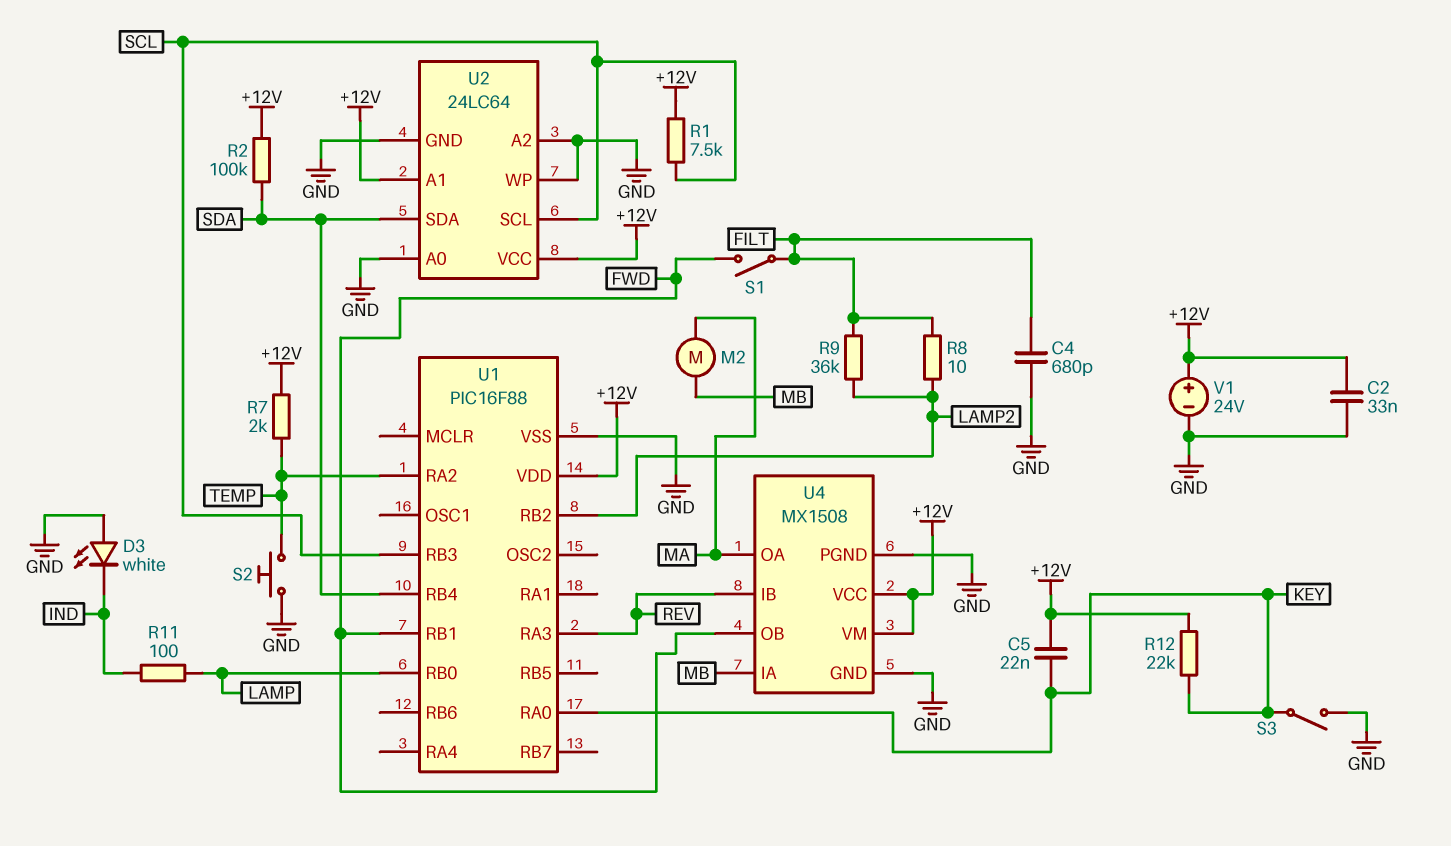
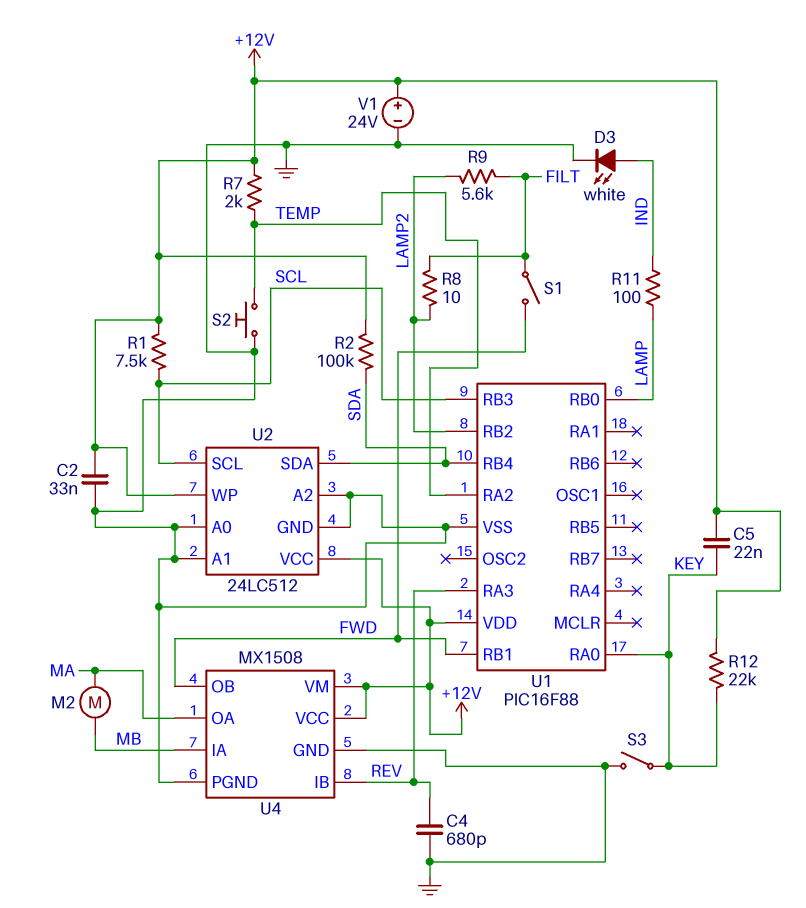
C4: 680pF (FILT, GND) -> 680pF (GND, REV)
D3: LED white (A GND, K IND) -> LED white (A IND, K GND)
R9: 36k (FILT, LAMP2) -> 5.6k (FILT, LAMP2)
U2: 24LC64 -> 24LC512
U2 pin A1: +12V -> GND
U2 pin WP: GND -> +12V

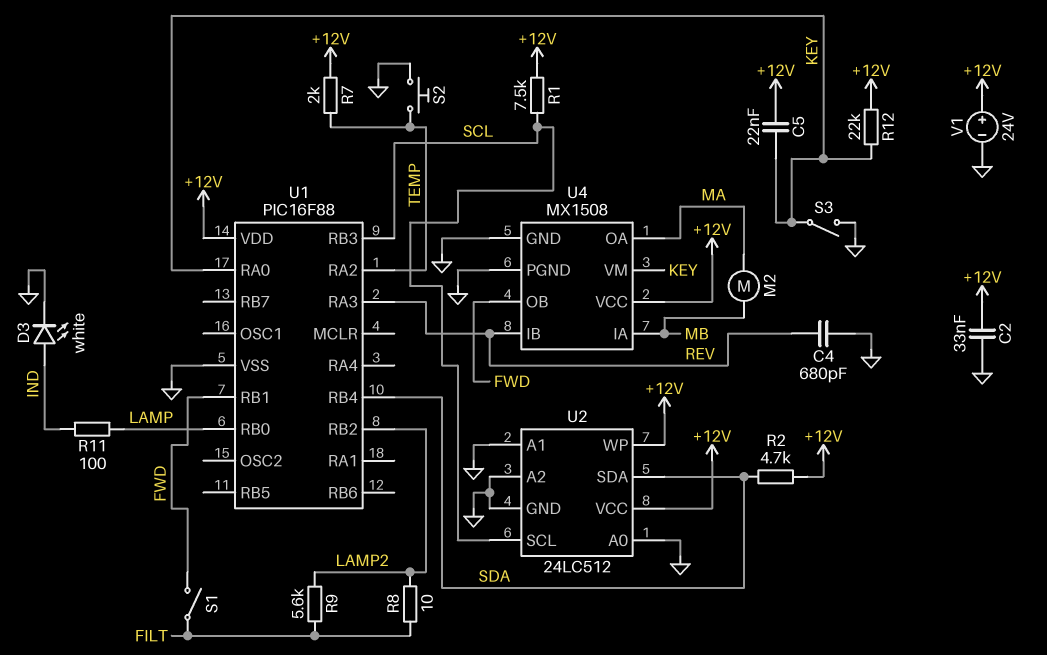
R2: 100k (+12V, SDA) -> 4.7k (+12V, SDA)
U4 pin VM: +12V -> KEY

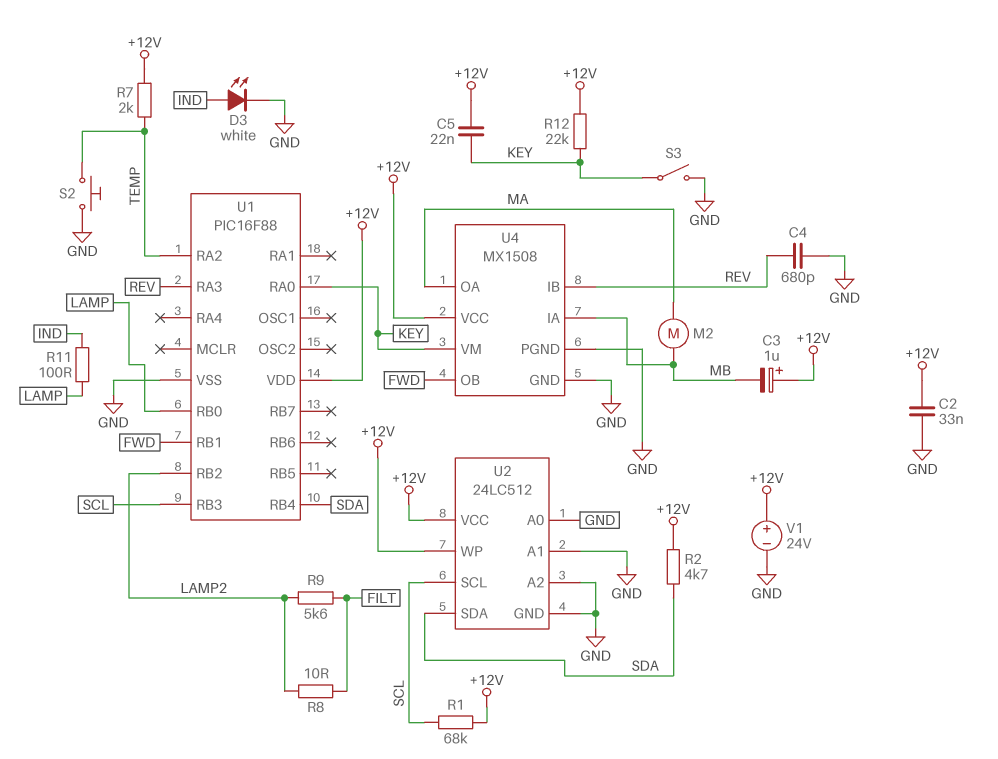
C3: none -> 1uF (plus +12V, minus MB)
R1: 7.5k (+12V, SCL) -> 68k (+12V, SCL)
S1: switch (FILT, FWD) -> none

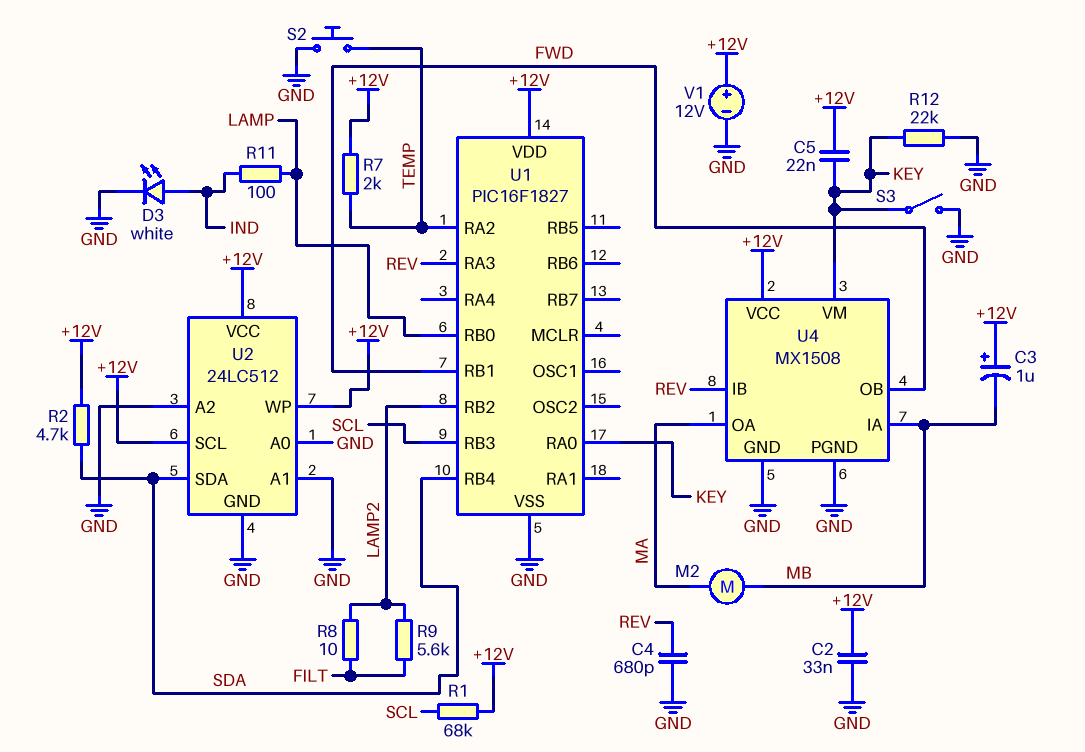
R12: 22k (+12V, KEY) -> 22k (GND, KEY)
U1: PIC16F88 -> PIC16F1827
U2 pin SCL: SCL -> +12V
V1: 24V (plus +12V, minus GND) -> 12V (plus +12V, minus GND)

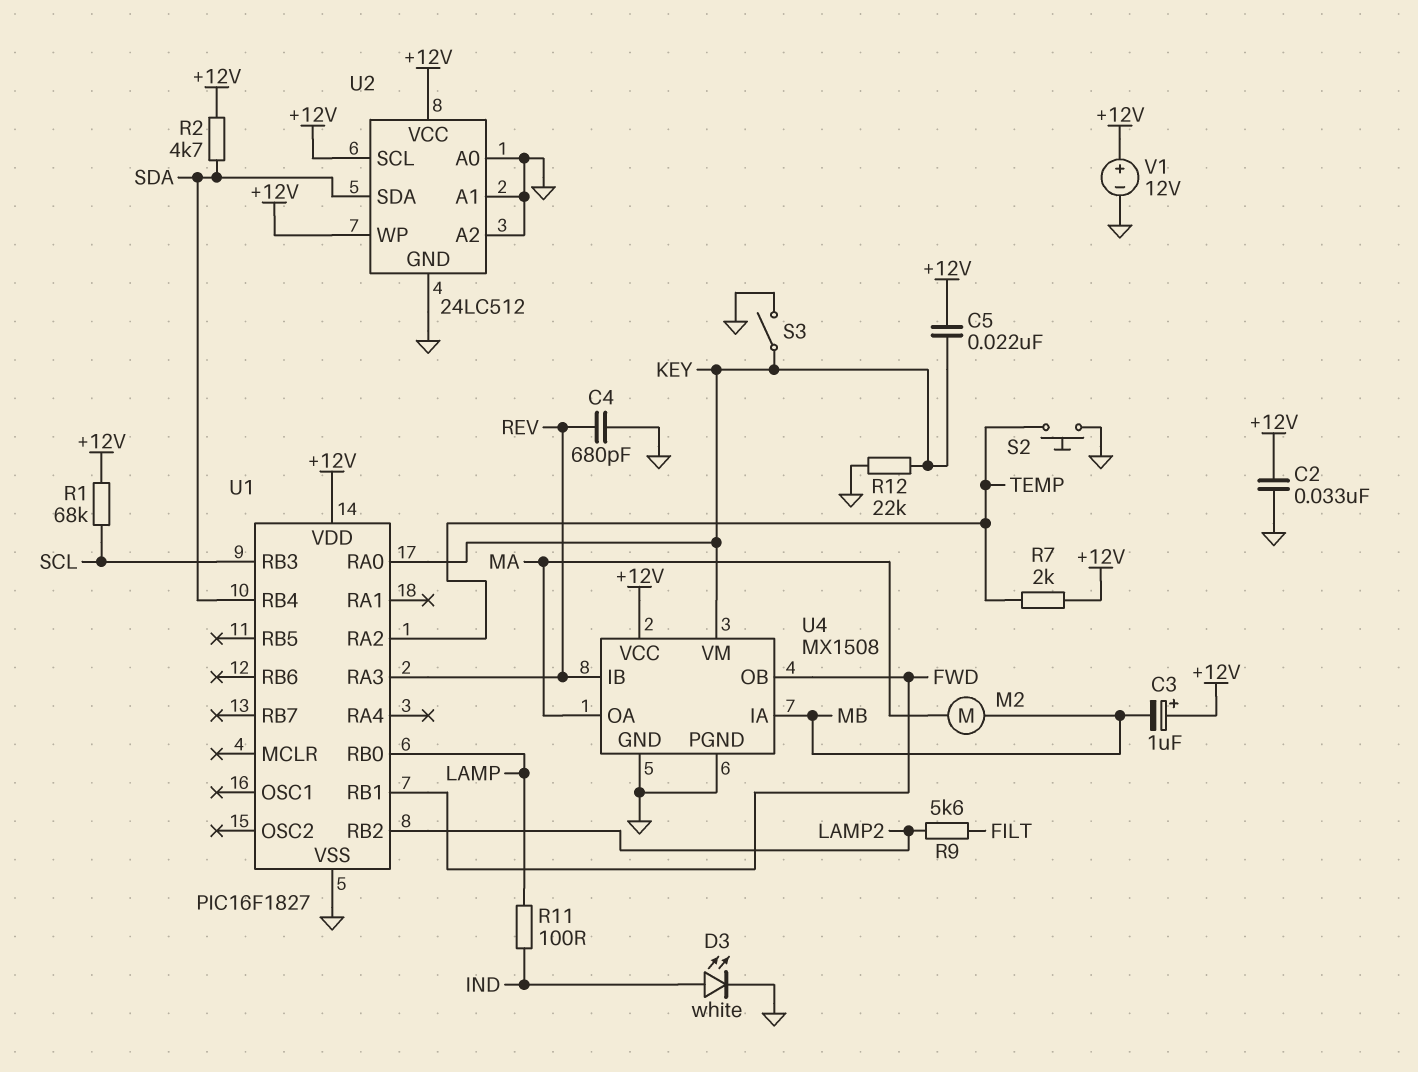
R8: 10 (FILT, LAMP2) -> none

